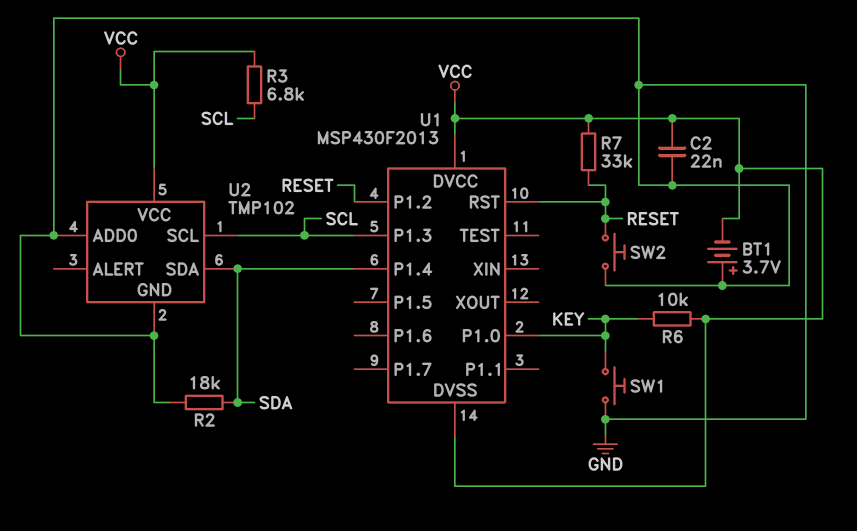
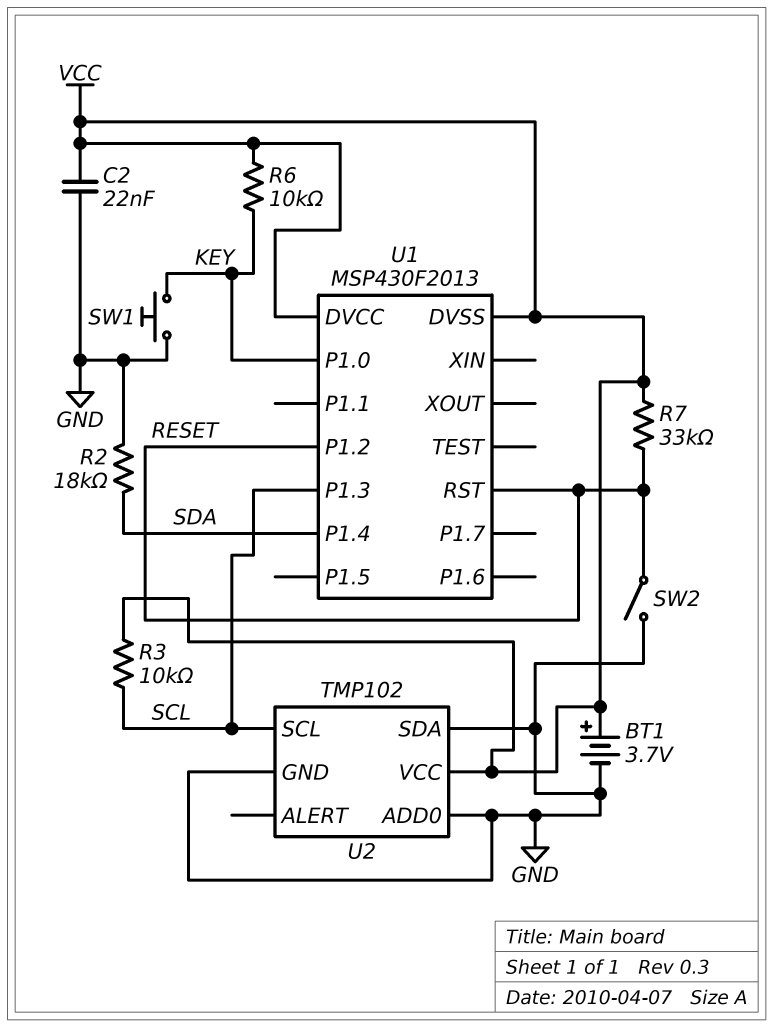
BT1: 3.7V (plus GND, minus VCC) -> 3.7V (plus VCC, minus GND)
R3: 6.8k (SCL, VCC) -> 10k (SCL, VCC)
SW2: button (GND, RESET) -> switch (GND, RESET)
U2 pin SDA: SDA -> GND

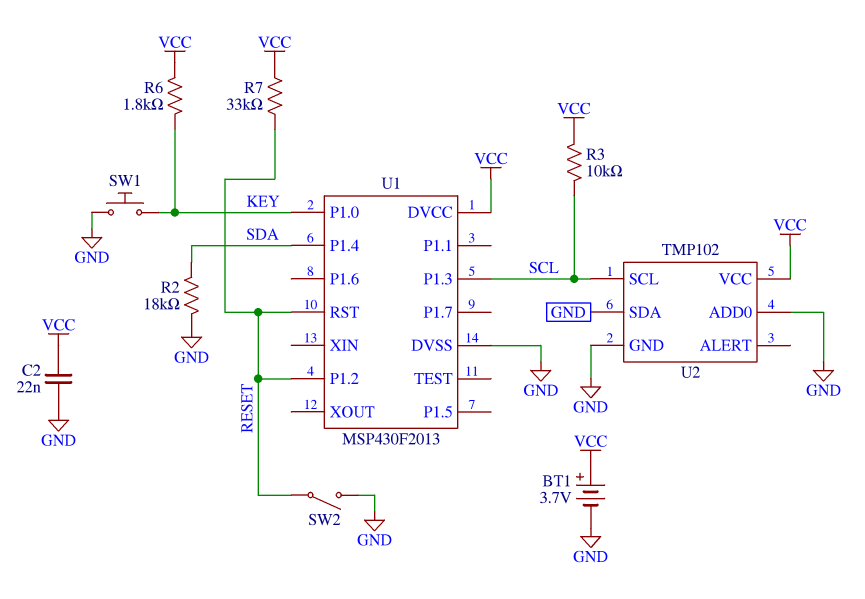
R6: 10k (KEY, VCC) -> 1.8k (KEY, VCC)
U1 pin DVSS: VCC -> GND

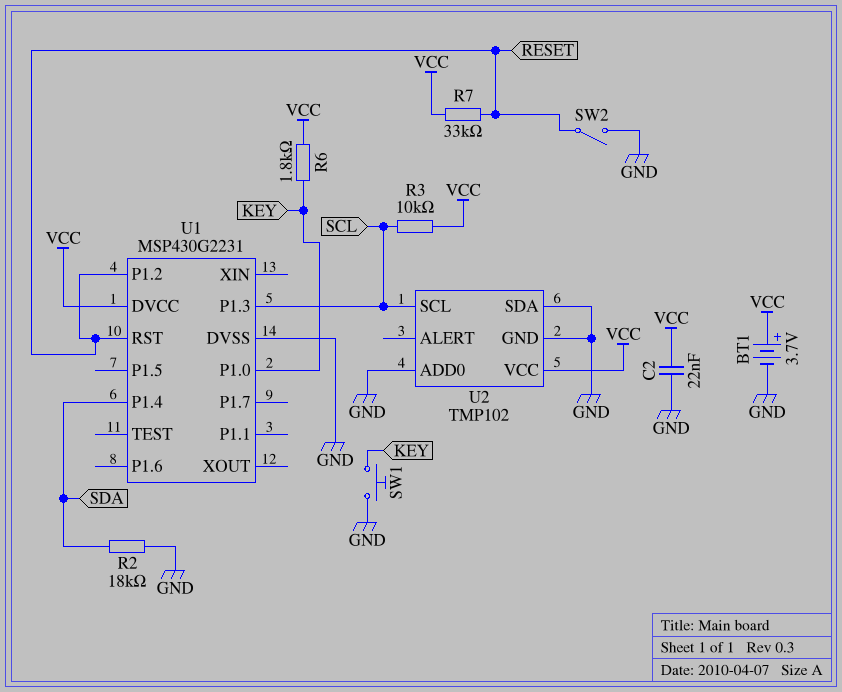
U1: MSP430F2013 -> MSP430G2231

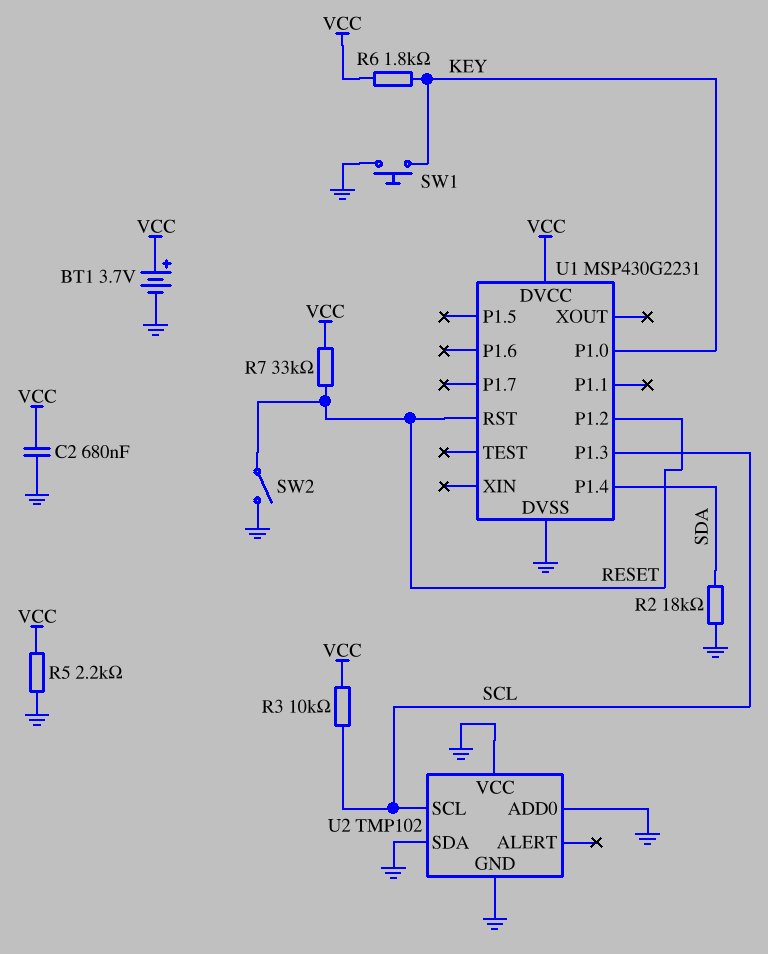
C2: 22nF (GND, VCC) -> 680nF (GND, VCC)
R5: none -> 2.2k (GND, VCC)
U2 pin VCC: VCC -> GND

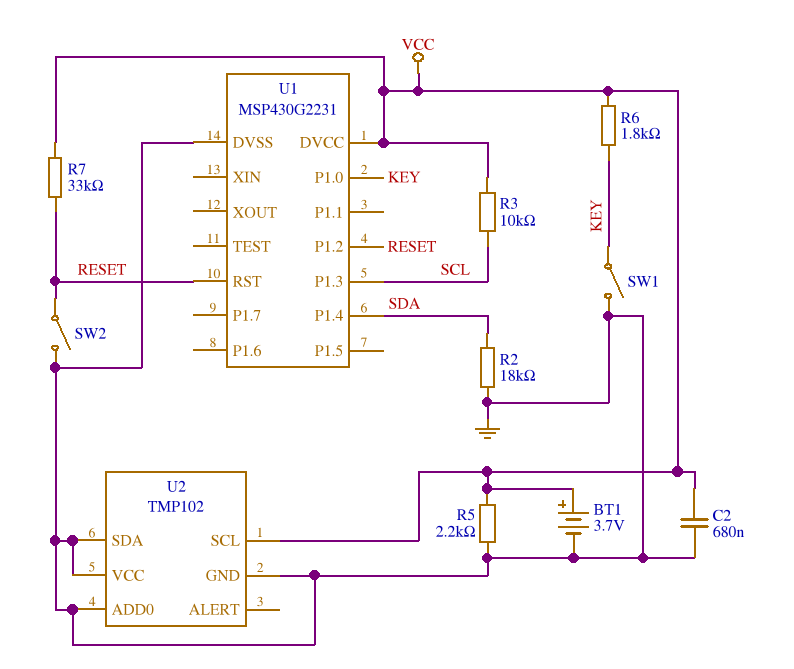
SW1: button (GND, KEY) -> switch (GND, KEY)
U2 pin SCL: SCL -> VCC

